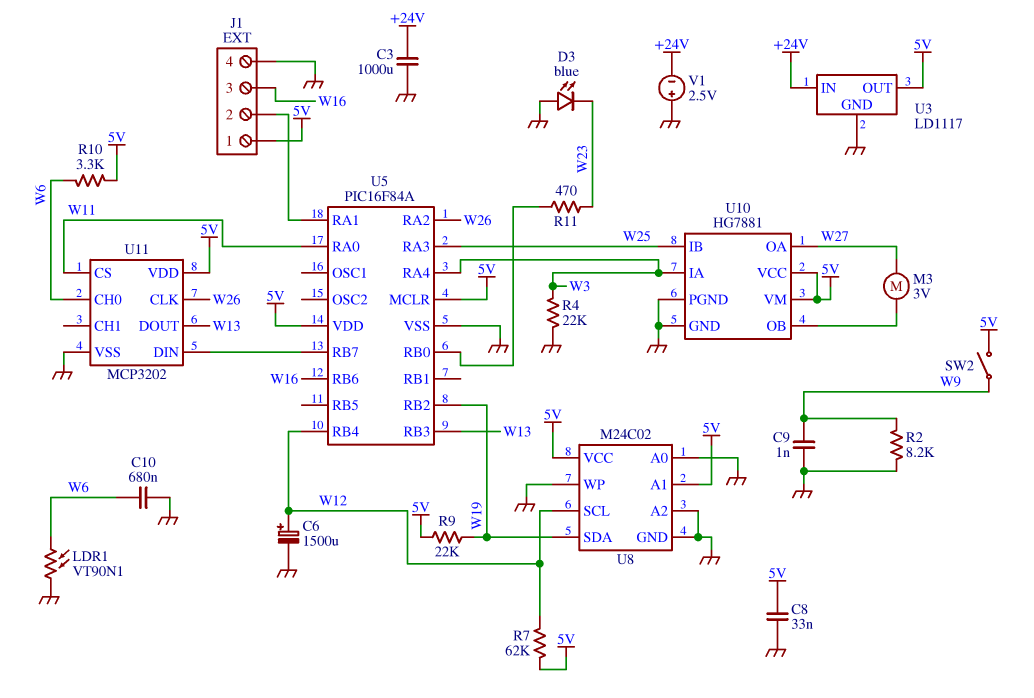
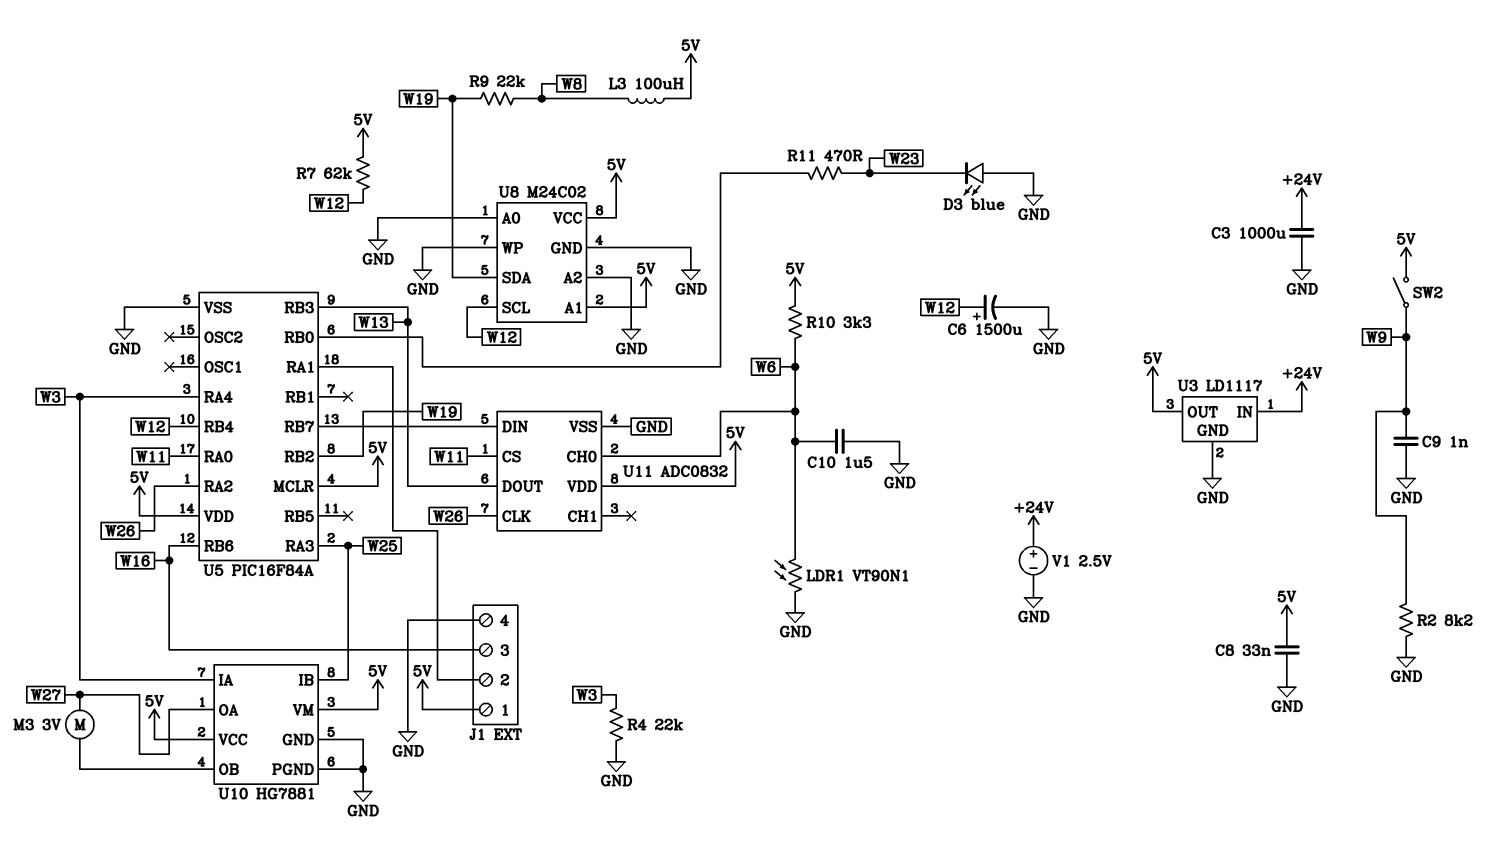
C10: 680nF (GND, W6) -> 1.5uF (GND, W6)
L3: none -> 100uH (5V, W8)
R9: 22k (5V, W19) -> 22k (W8, W19)
U11: MCP3202 -> ADC0832
V1: 2.5V (plus GND, minus +24V) -> 2.5V (plus +24V, minus GND)

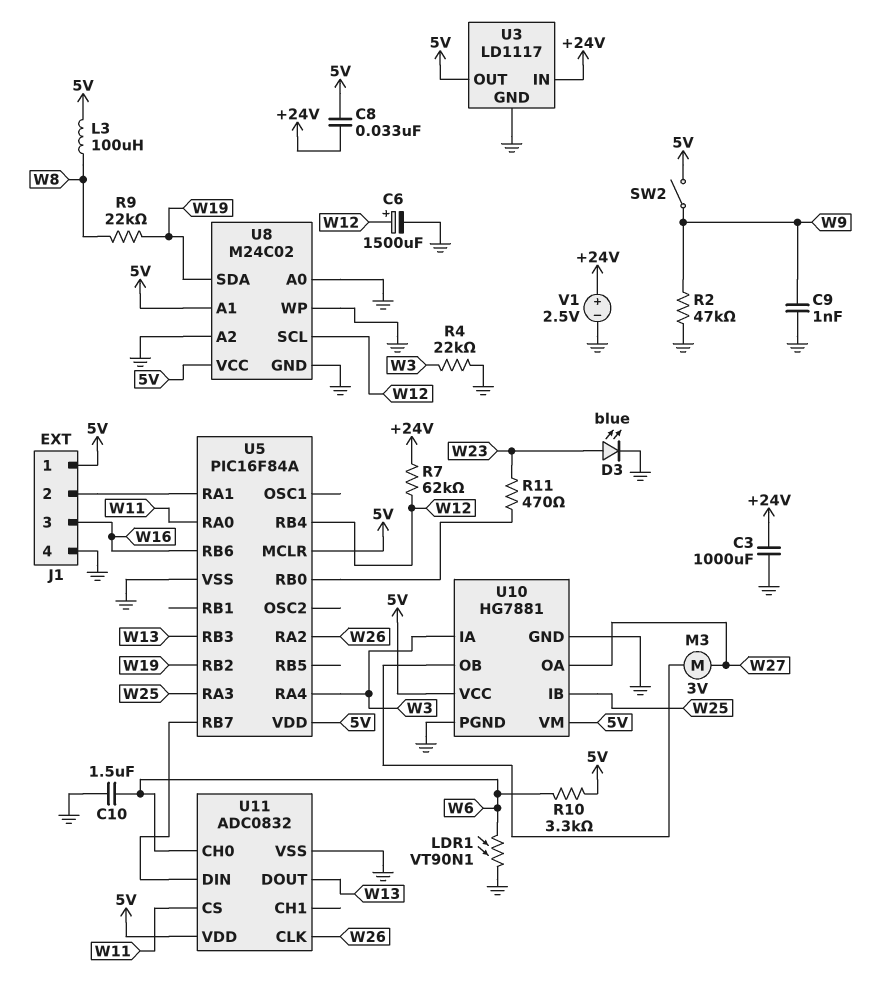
C8: 33nF (5V, GND) -> 33nF (+24V, 5V)
D3: LED blue (A GND, K W23) -> LED blue (A W23, K GND)
R2: 8.2k (GND, W9) -> 47k (GND, W9)
R7: 62k (5V, W12) -> 62k (+24V, W12)

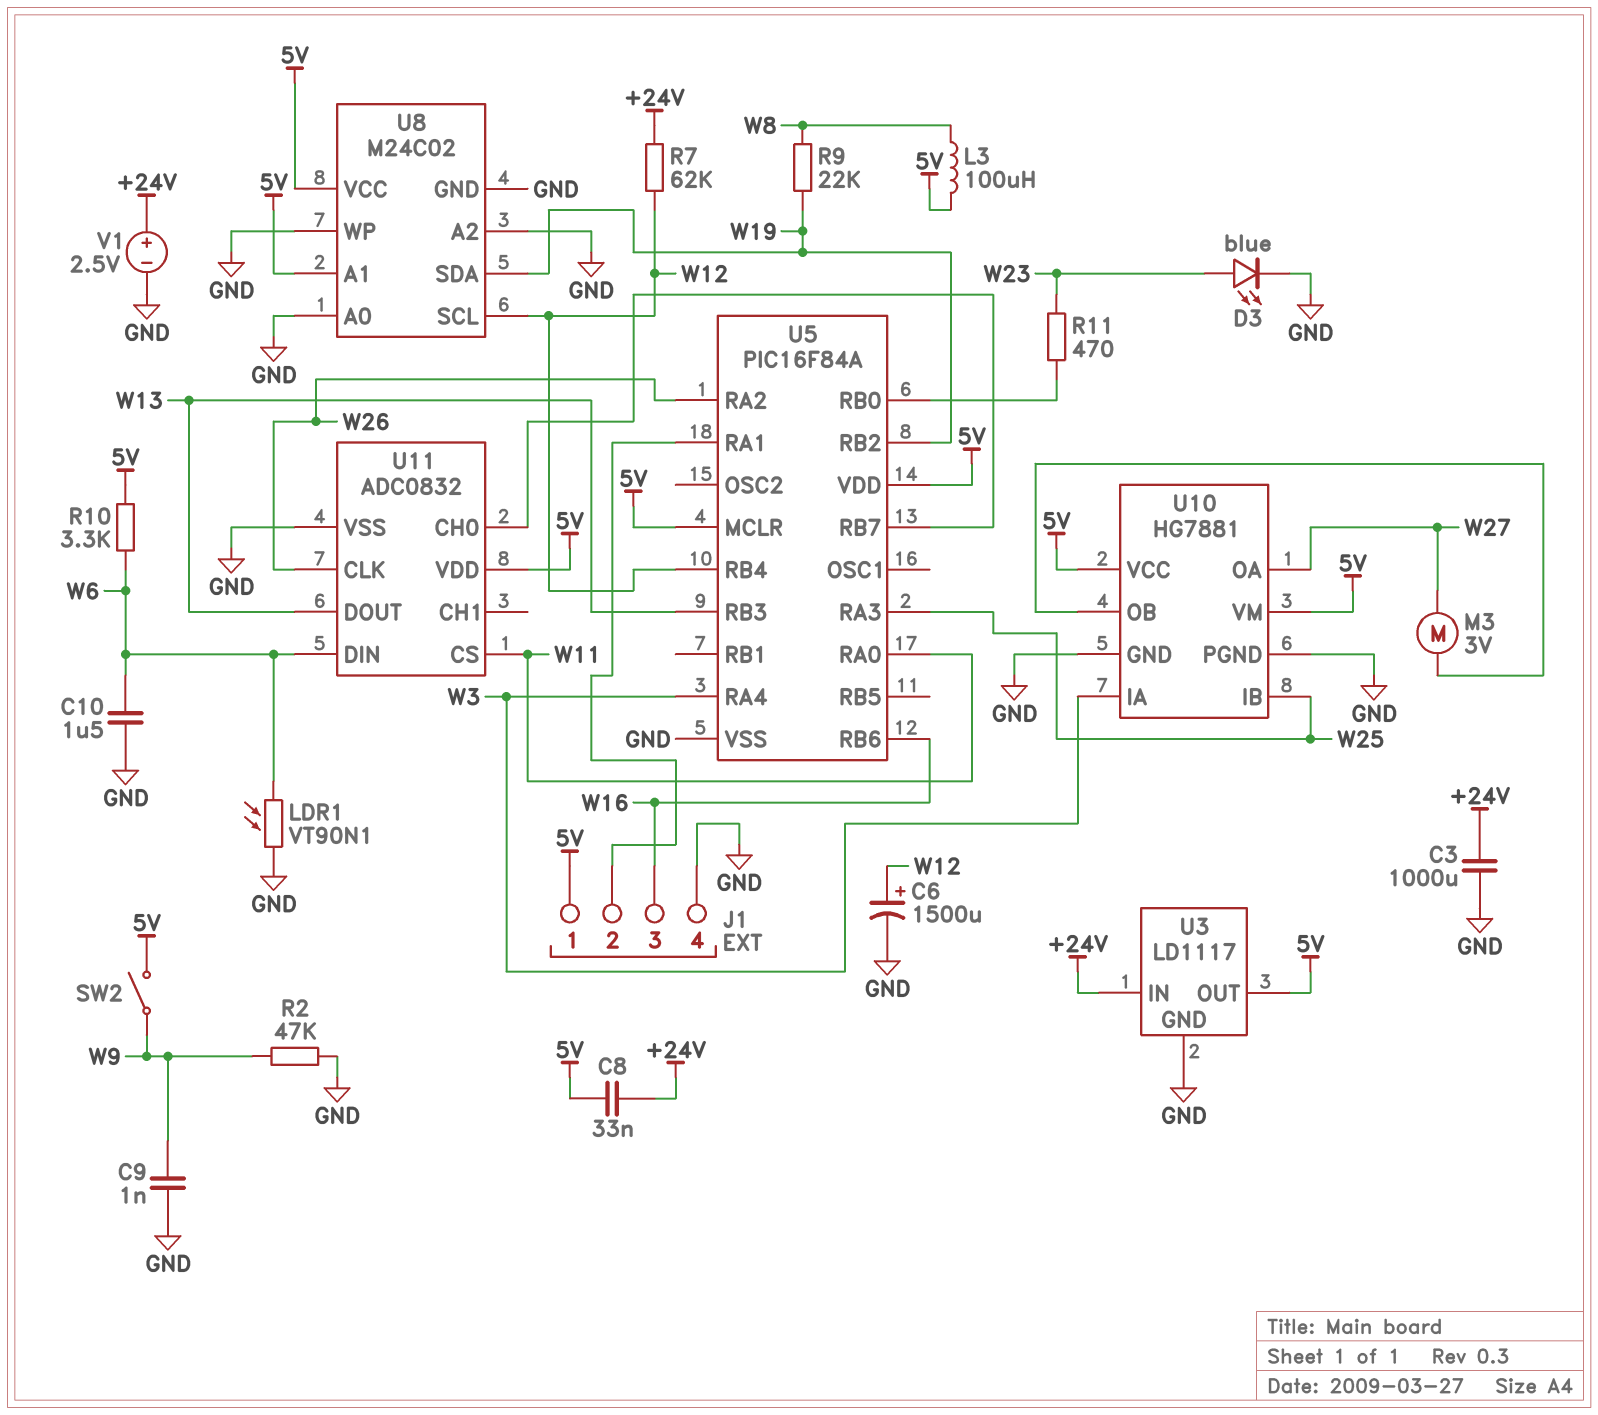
R4: 22k (GND, W3) -> none
U11 pin CH0: W6 -> U5/RB7
U11 pin DIN: U5/RB7 -> W6

